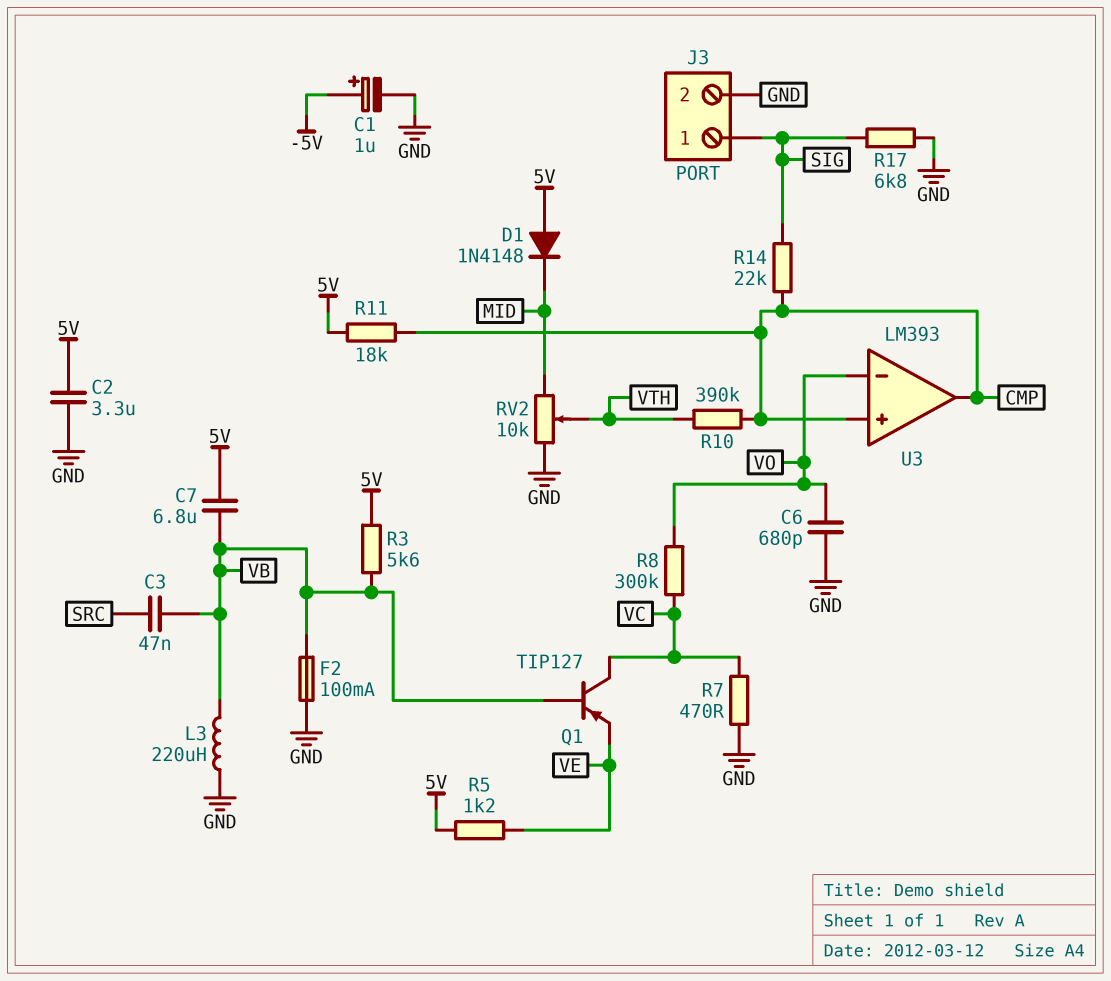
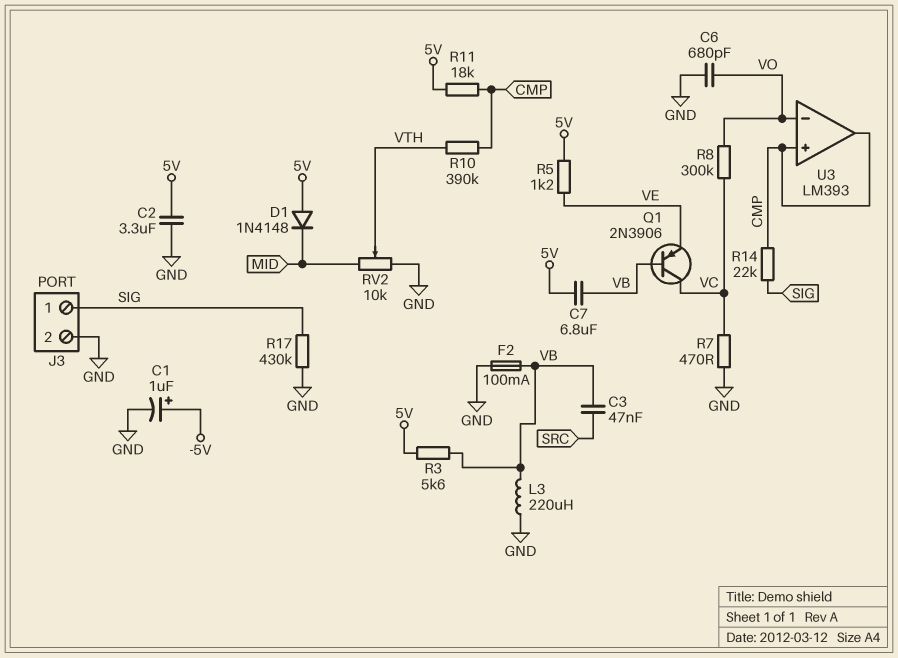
Q1: PNP TIP127 (B VB, C VC, E VE) -> PNP 2N3906 (B VB, C VC, E VE)
R17: 6.8k (GND, SIG) -> 430k (GND, SIG)

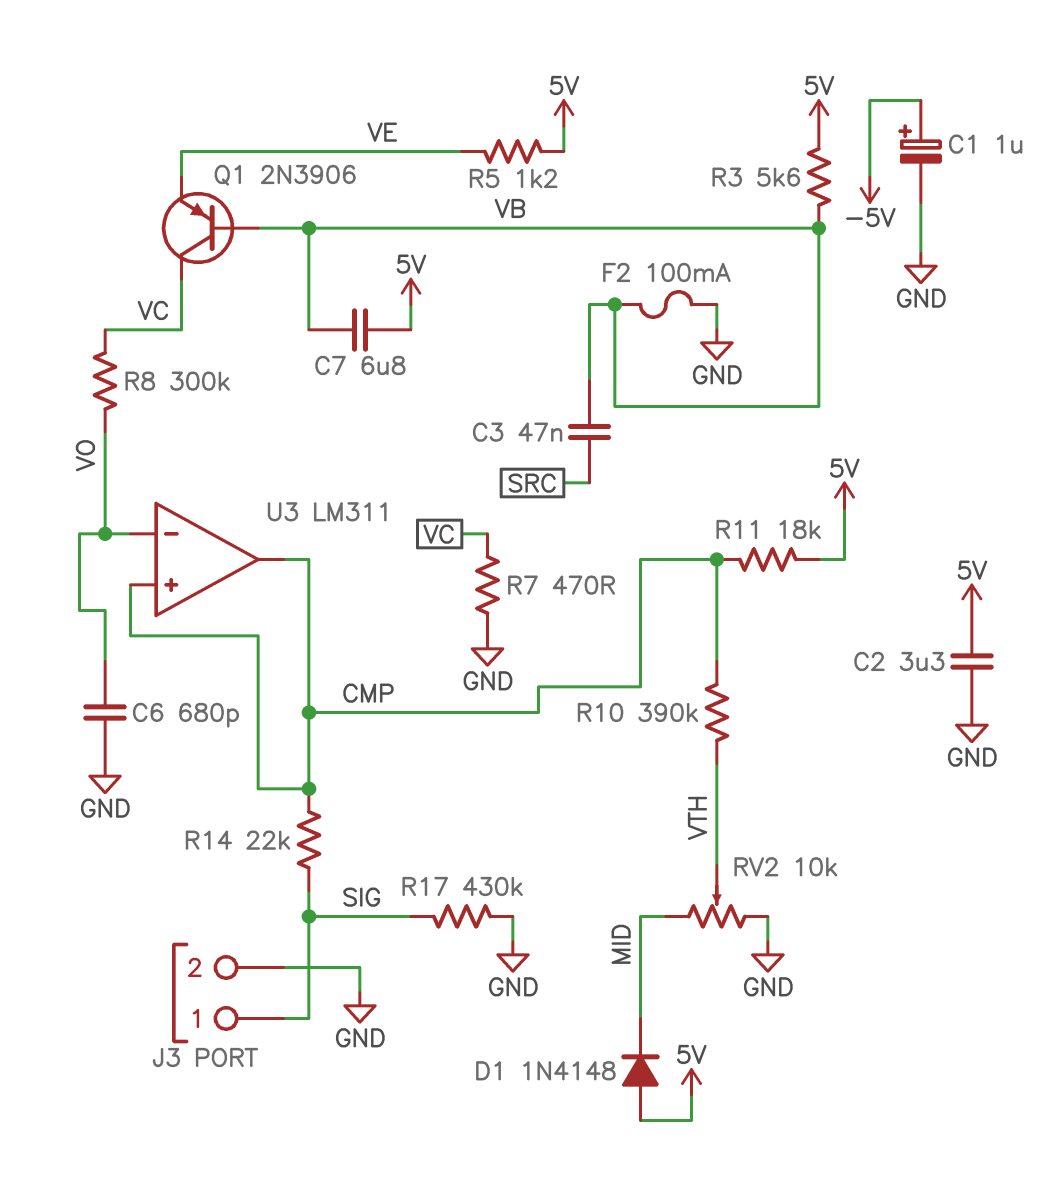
L3: 220uH (GND, VB) -> none
U3: LM393 -> LM311

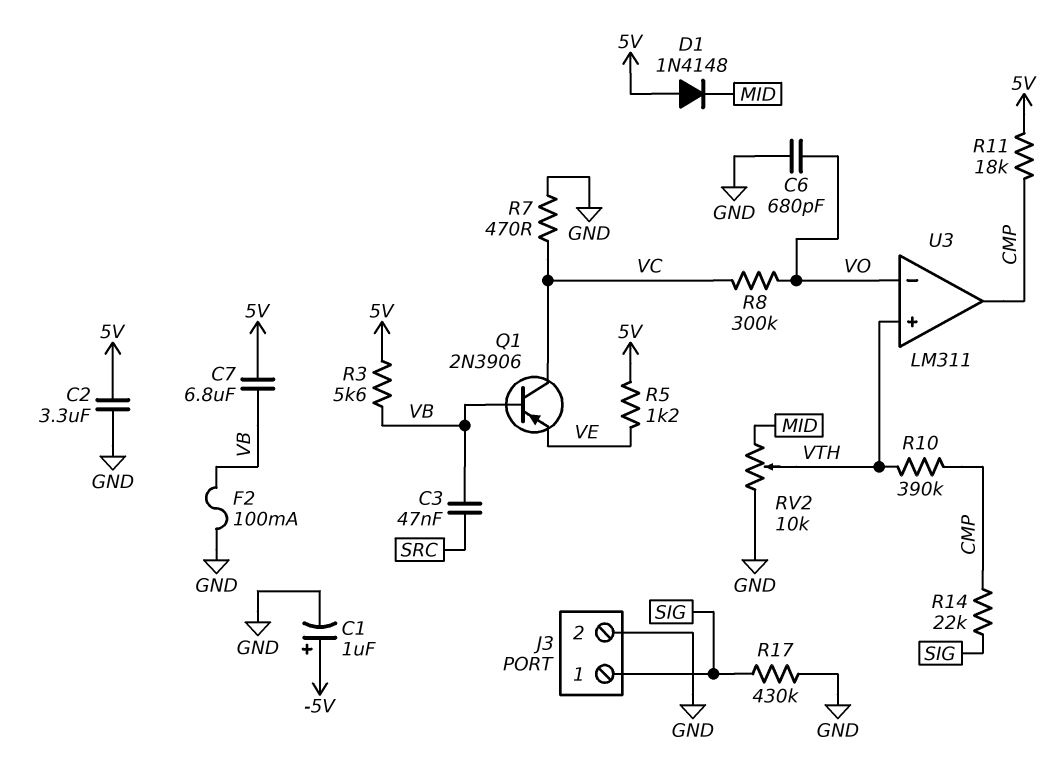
U3 pin in+: CMP -> VTH

